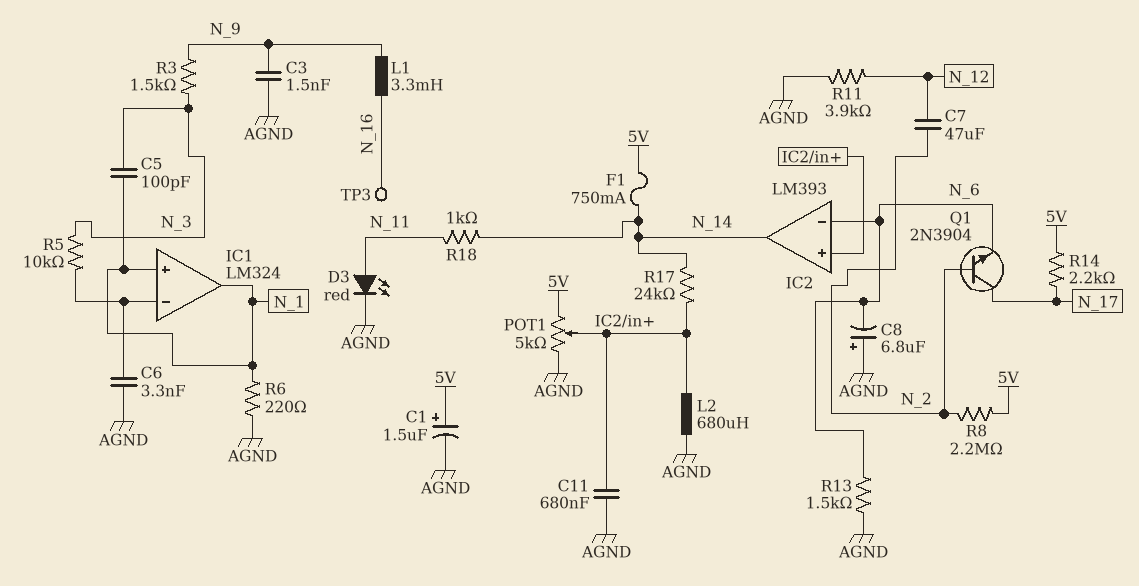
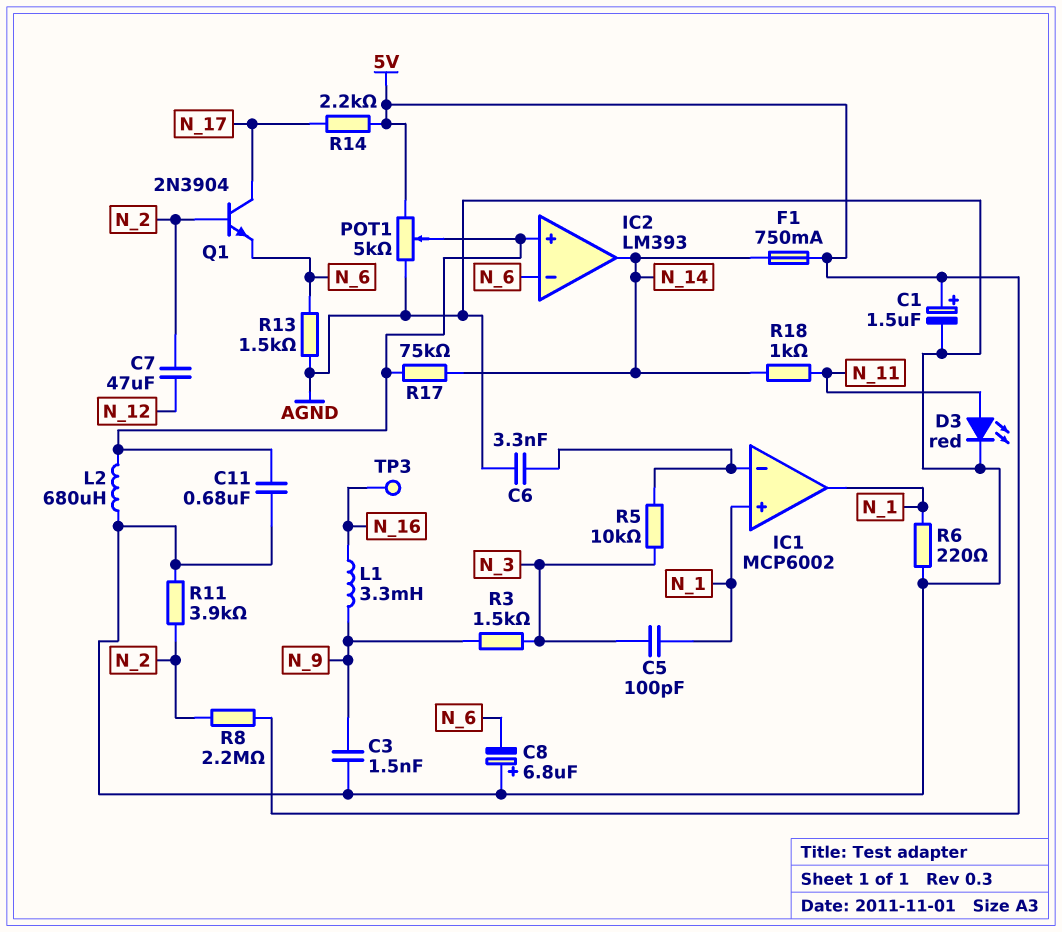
IC1: LM324 -> MCP6002
R11: 3.9k (AGND, N_12) -> 3.9k (AGND, N_2)
R17: 24k (IC2/in+, N_14) -> 75k (IC2/in+, N_14)

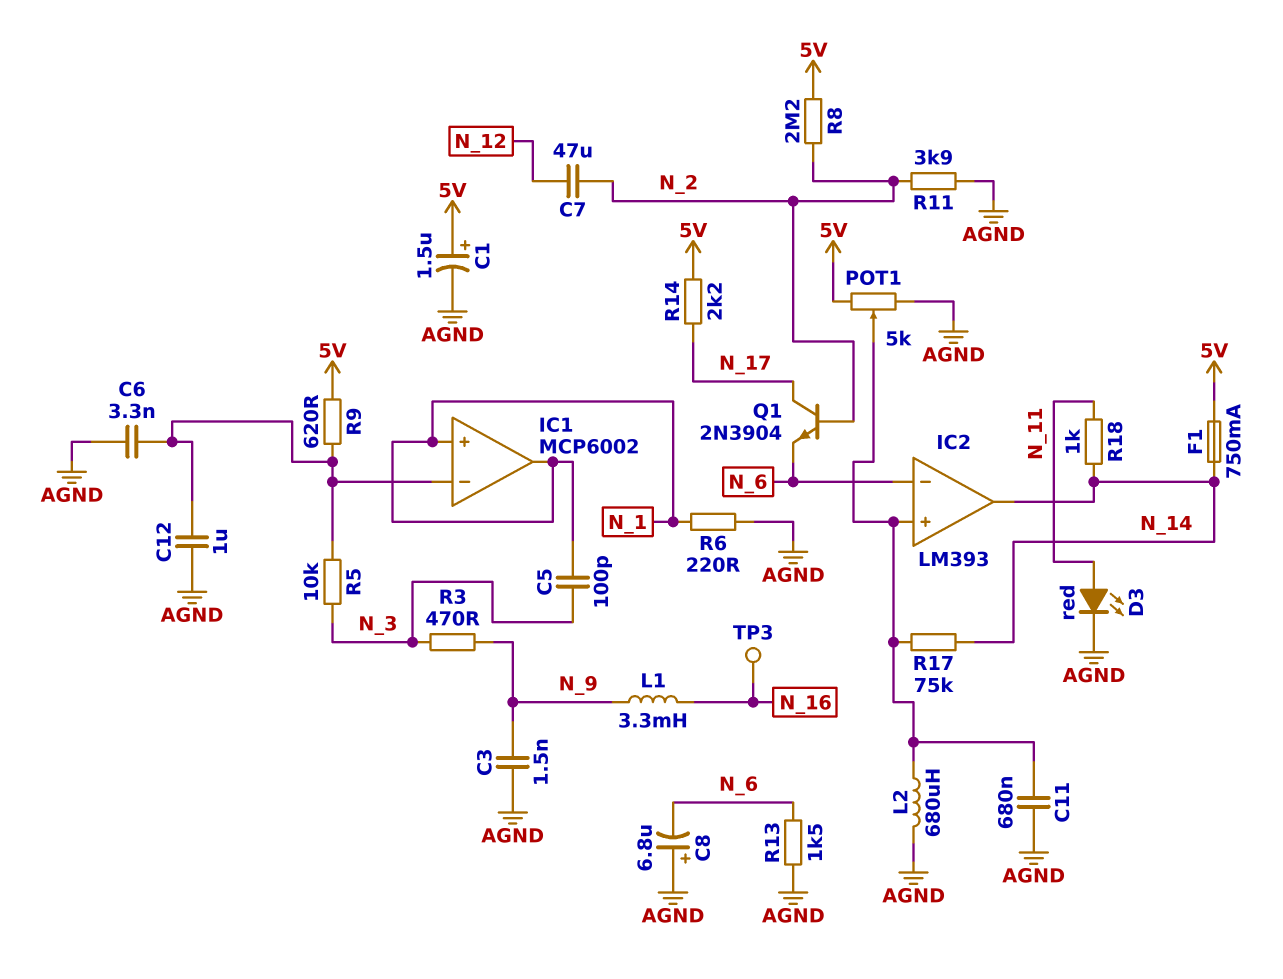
C12: none -> 1uF (AGND, IC1/in-)
R3: 1.5k (N_3, N_9) -> 470 (N_3, N_9)
R9: none -> 620 (5V, IC1/in-)

